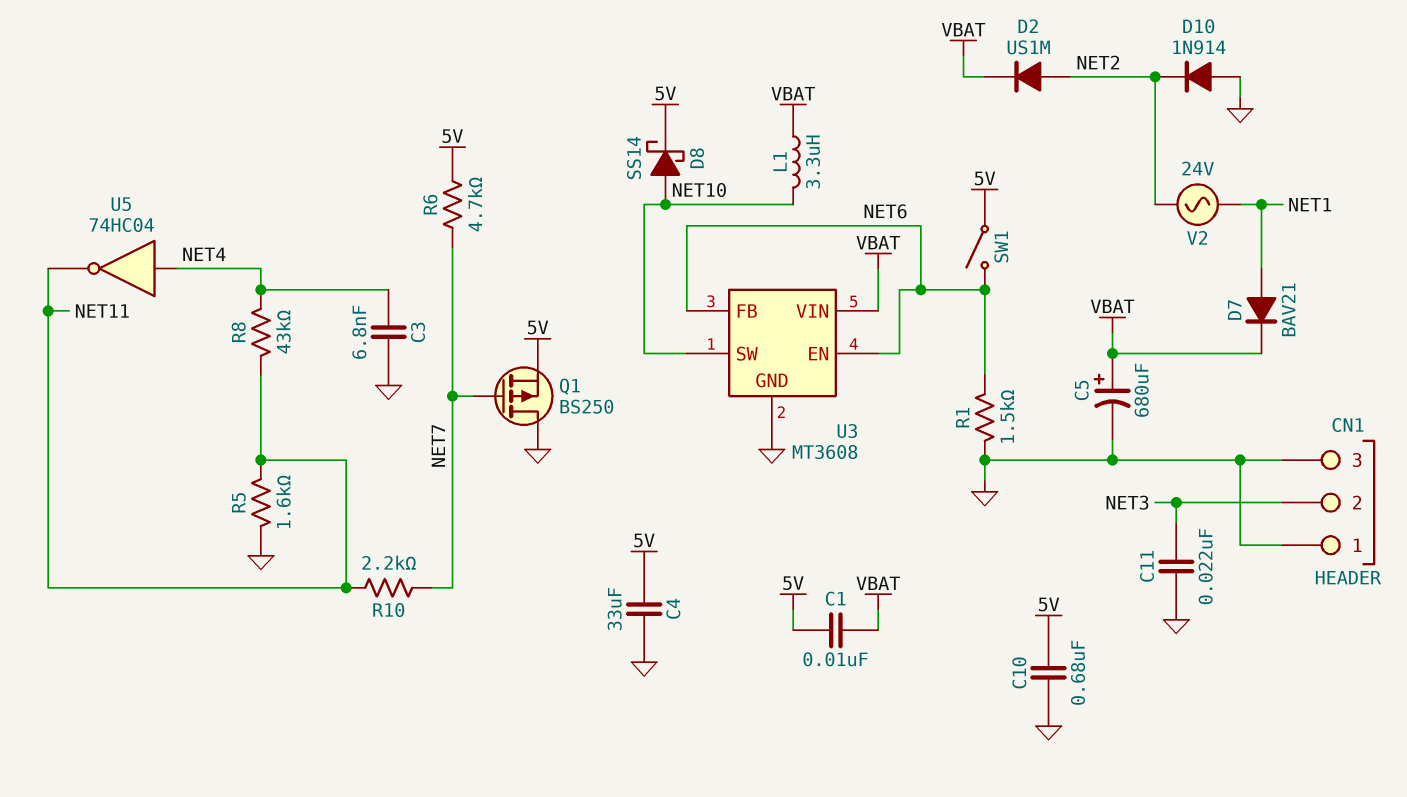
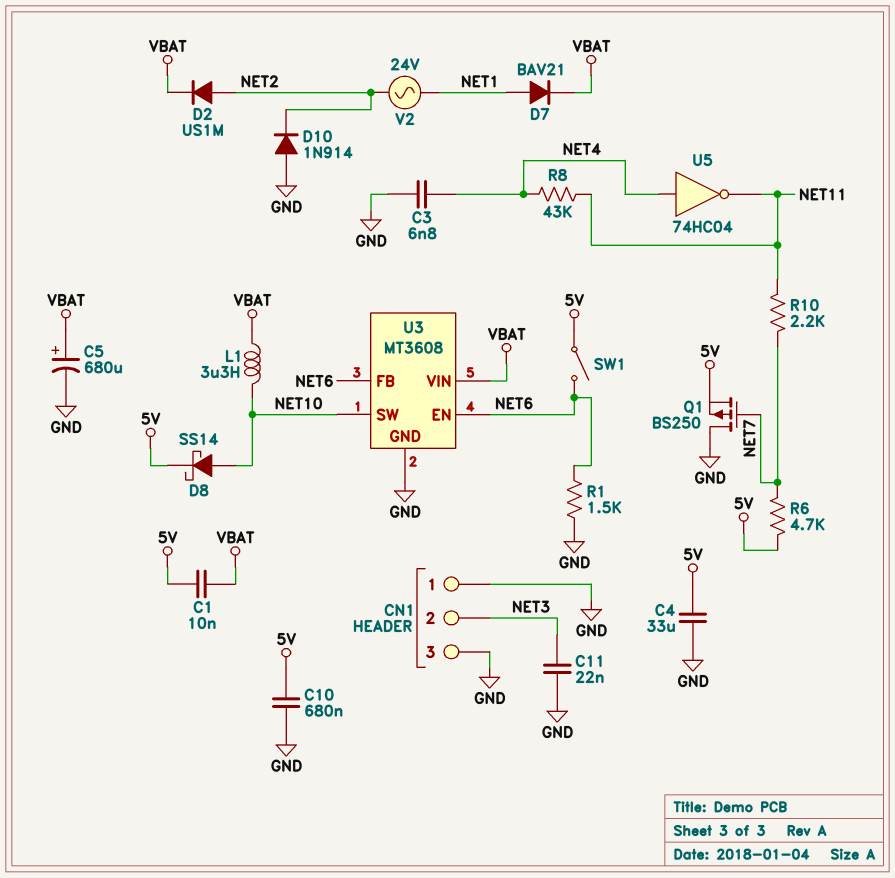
R5: 1.6k (GND, NET11) -> none

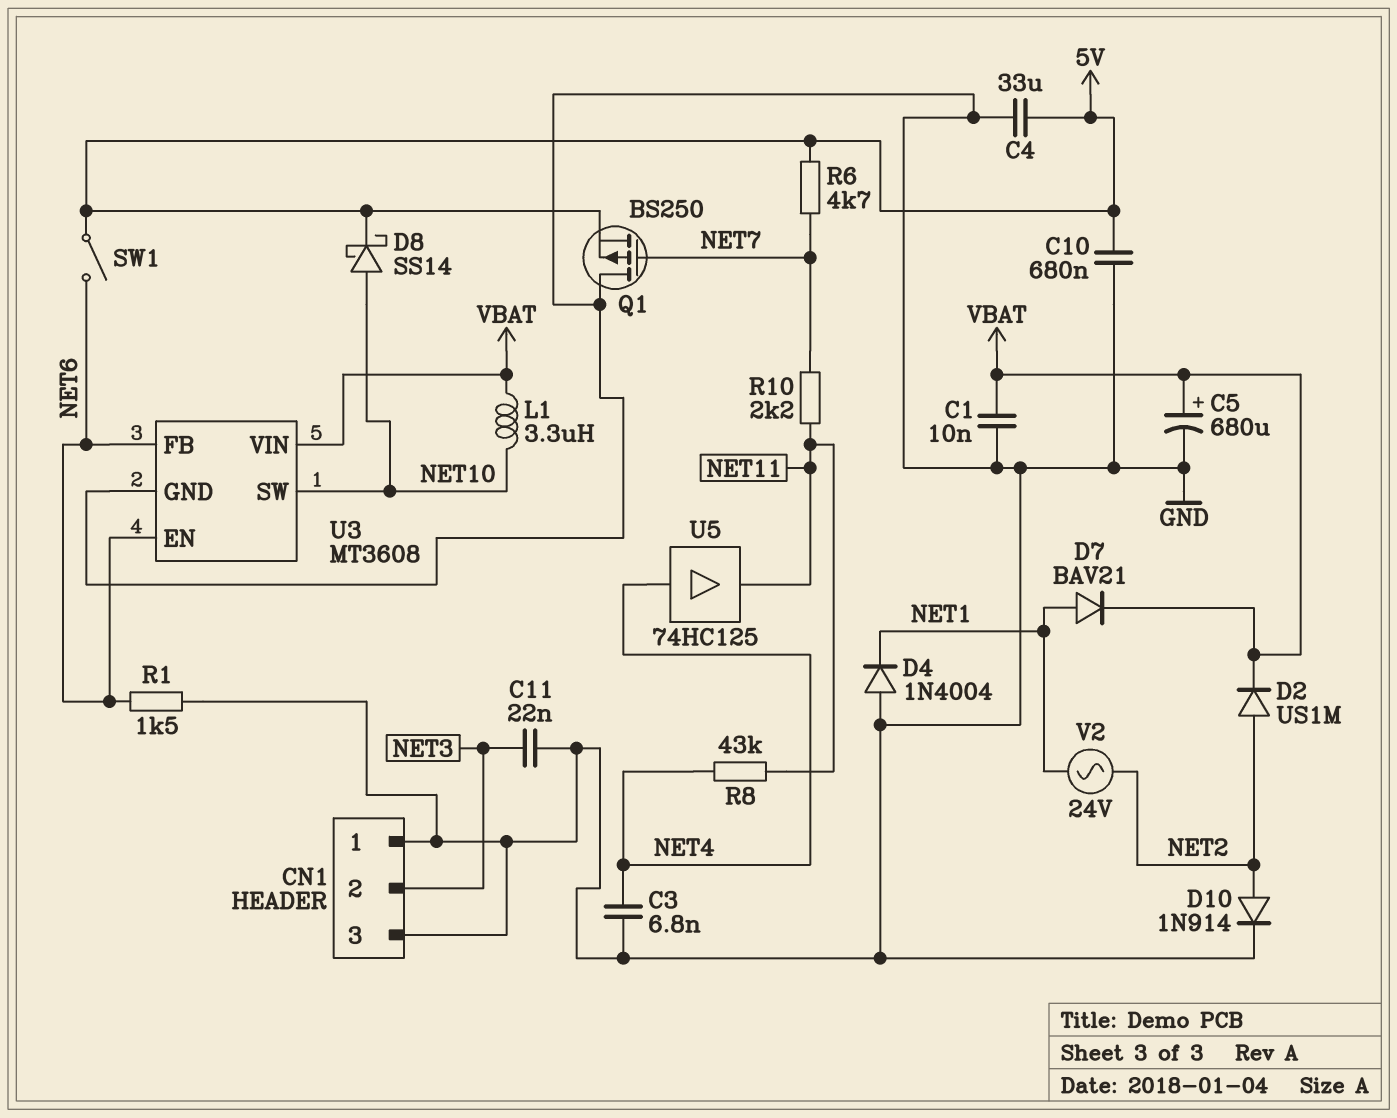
C1: 10nF (5V, VBAT) -> 10nF (GND, VBAT)
D4: none -> diode 1N4004 (A GND, K NET1)
D10: diode 1N914 (A GND, K NET2) -> diode 1N914 (A NET2, K GND)
U5: NOT 74HC04 (in NET4, out NET11) -> buffer 74HC125 (in NET4, out NET11)

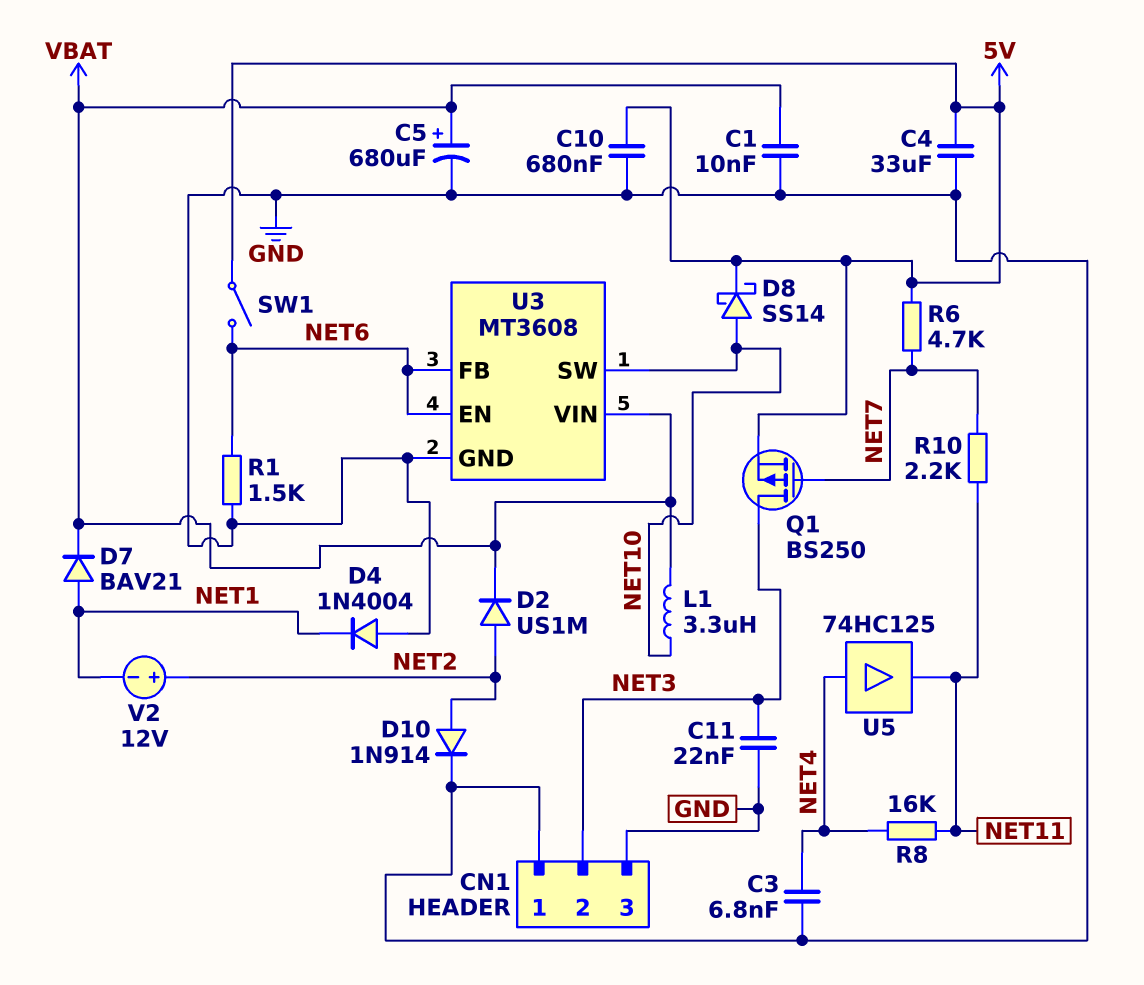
Q1: PMOS BS250 (G NET7, D GND, S 5V) -> PMOS BS250 (G NET7, D NET3, S 5V)
R8: 43k (NET4, NET11) -> 16k (NET4, NET11)
V2: AC 24V (NET1, NET2) -> 12V (plus NET2, minus NET1)

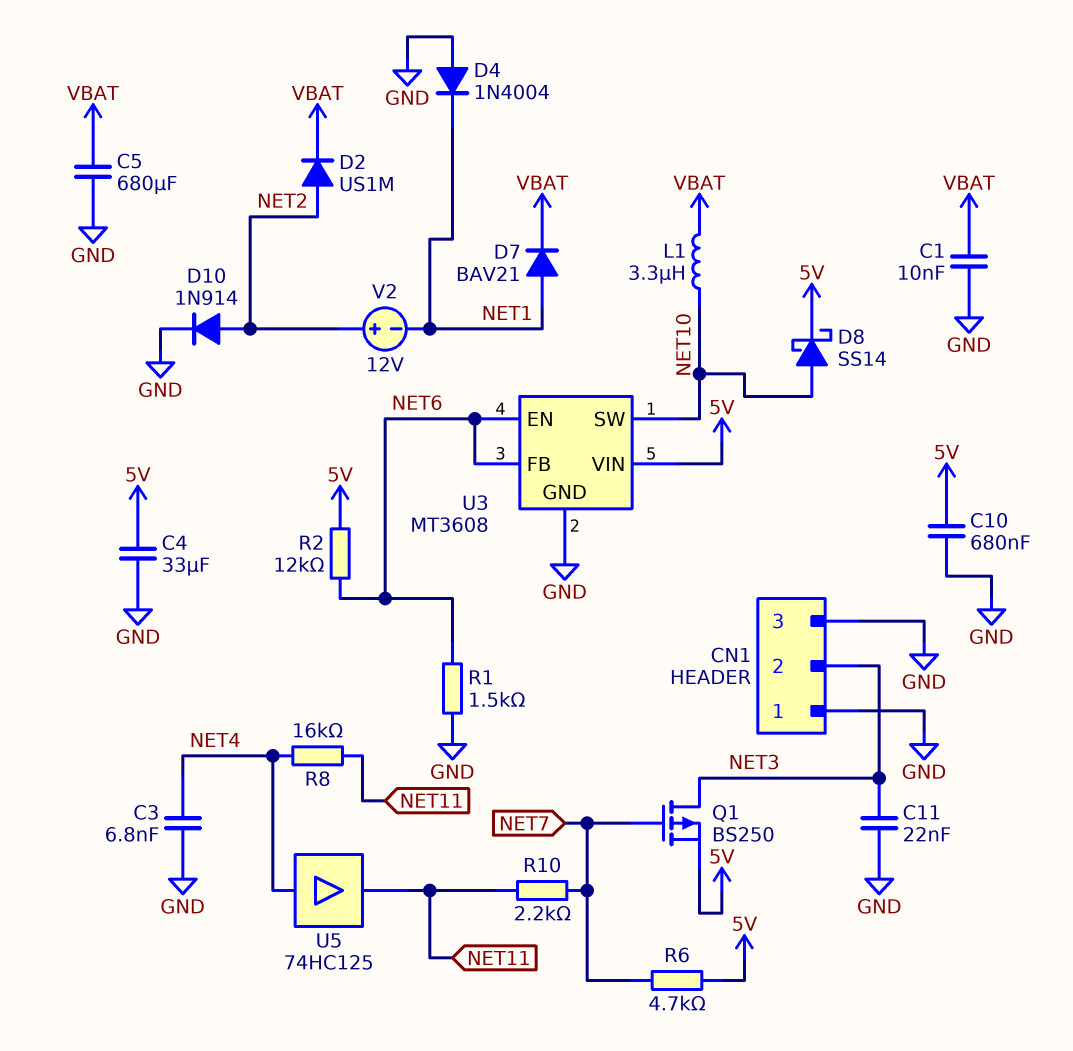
C5: 680uF (plus VBAT, minus GND) -> 680uF (GND, VBAT)
R2: none -> 12k (5V, NET6)
SW1: switch (5V, NET6) -> none
U3 pin VIN: VBAT -> 5V

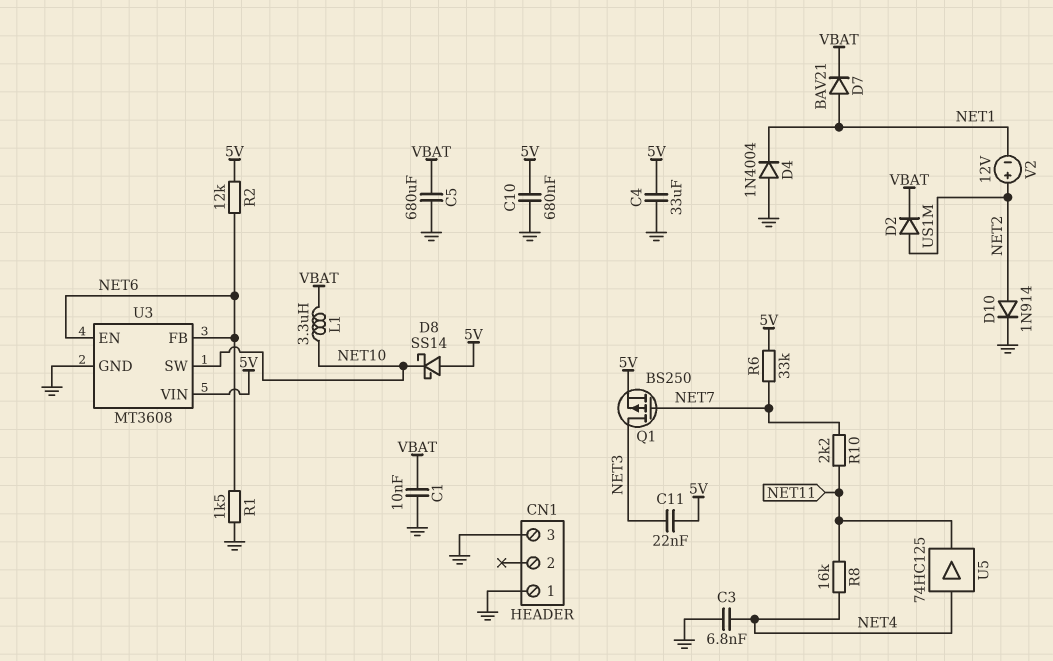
C11: 22nF (GND, NET3) -> 22nF (5V, NET3)
CN1 pin 2: NET3 -> none
D8: schottky SS14 (A NET10, K 5V) -> schottky SS14 (A 5V, K NET10)
R6: 4.7k (5V, NET7) -> 33k (5V, NET7)

